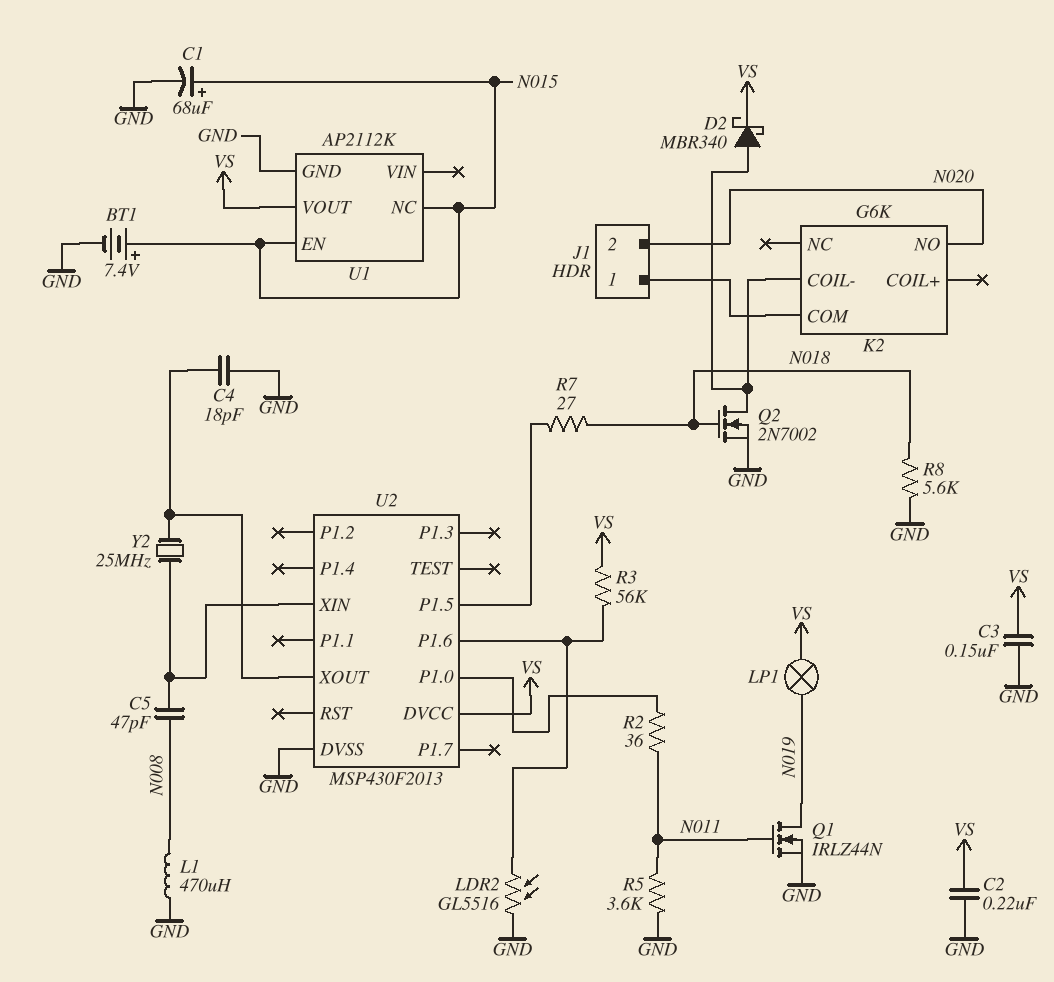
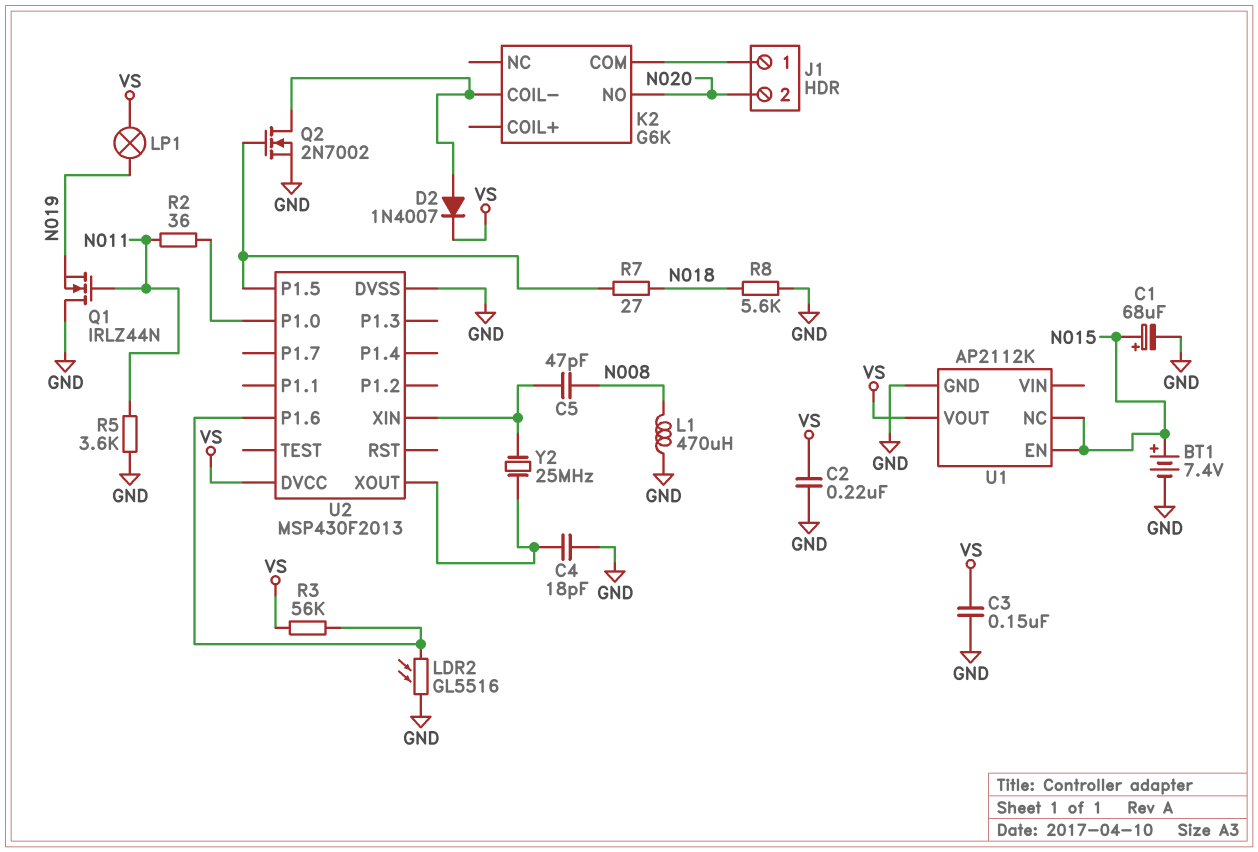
D2: schottky MBR340 (A K2/COIL-, K VS) -> diode 1N4007 (A K2/COIL-, K VS)
Q1: NMOS IRLZ44N (G N011, D N019, S GND) -> NMOS IRLZ44N (G N011, D GND, S N019)
Q2: NMOS 2N7002 (G N018, D K2/COIL-, S GND) -> NMOS 2N7002 (G U2/P1.5, D K2/COIL-, S GND)

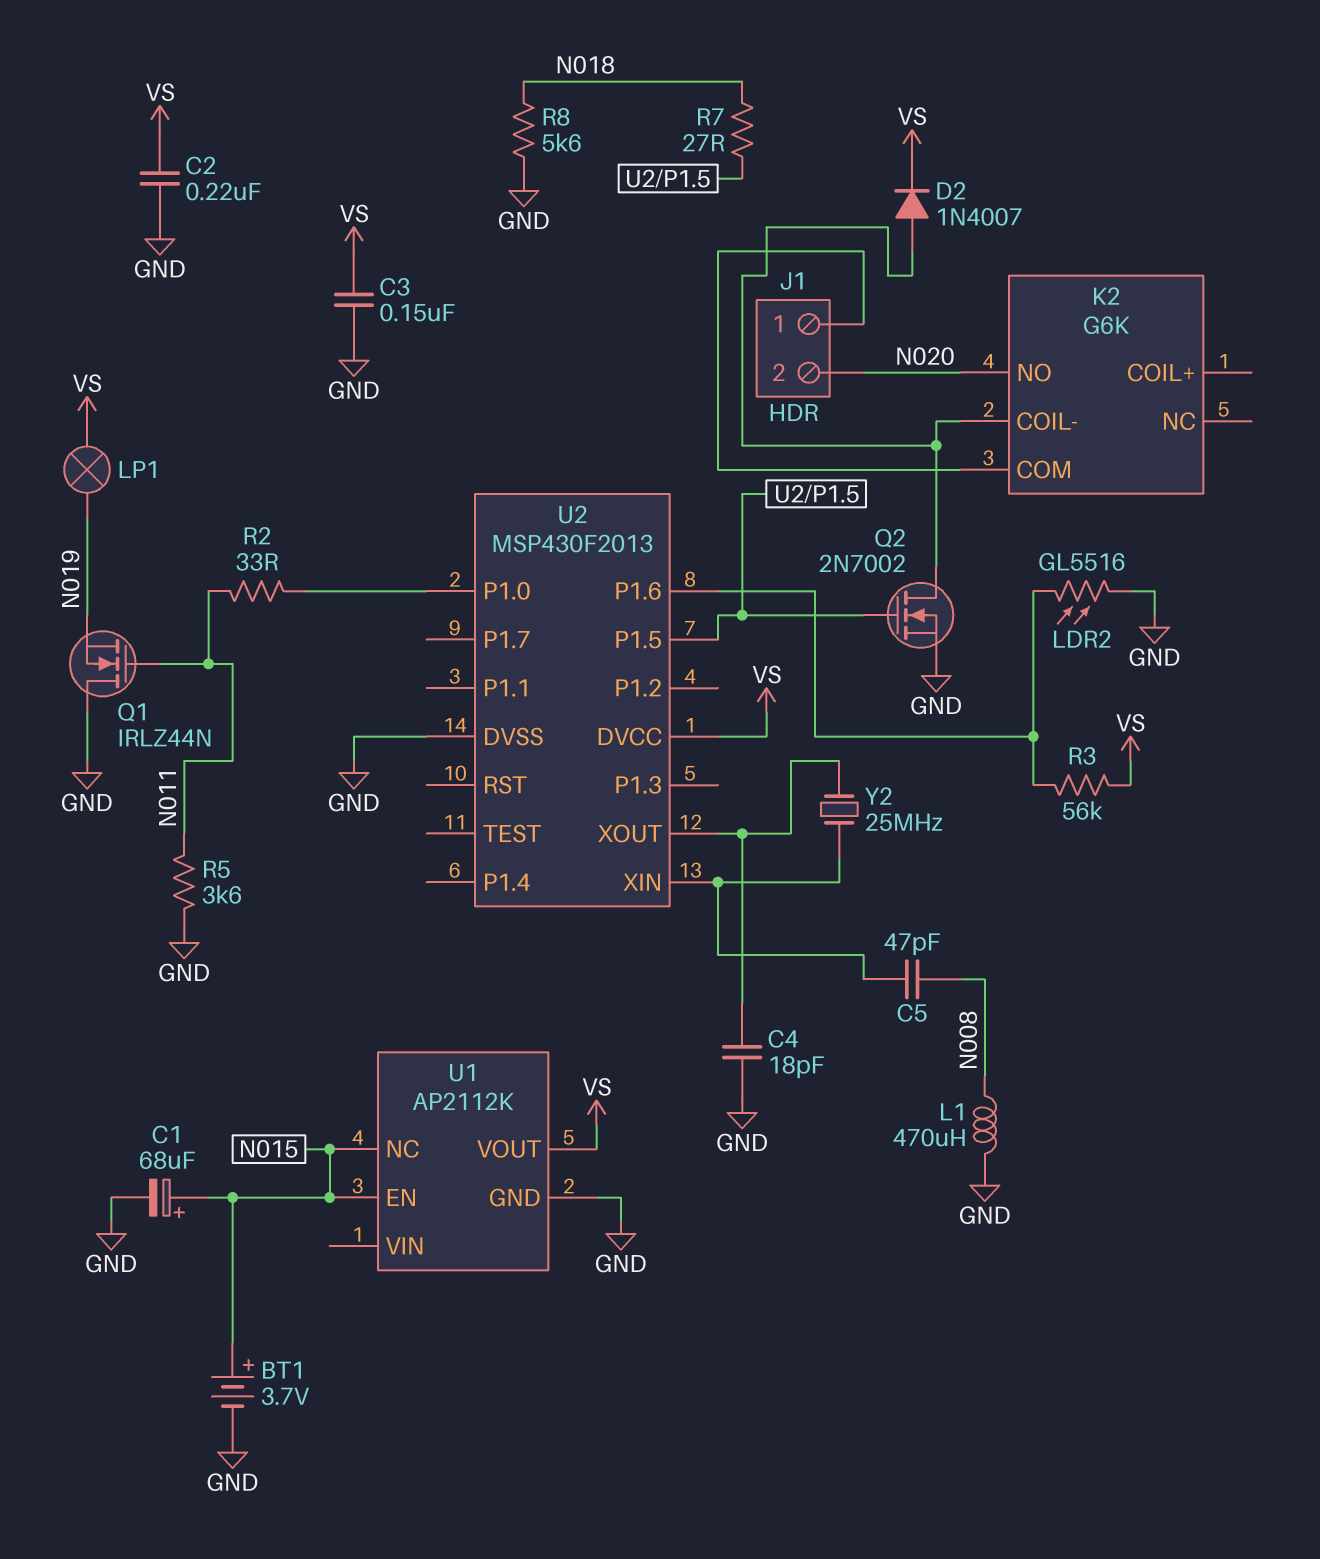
BT1: 7.4V (plus N015, minus GND) -> 3.7V (plus N015, minus GND)
R2: 36 (N011, U2/P1.0) -> 33 (N011, U2/P1.0)

